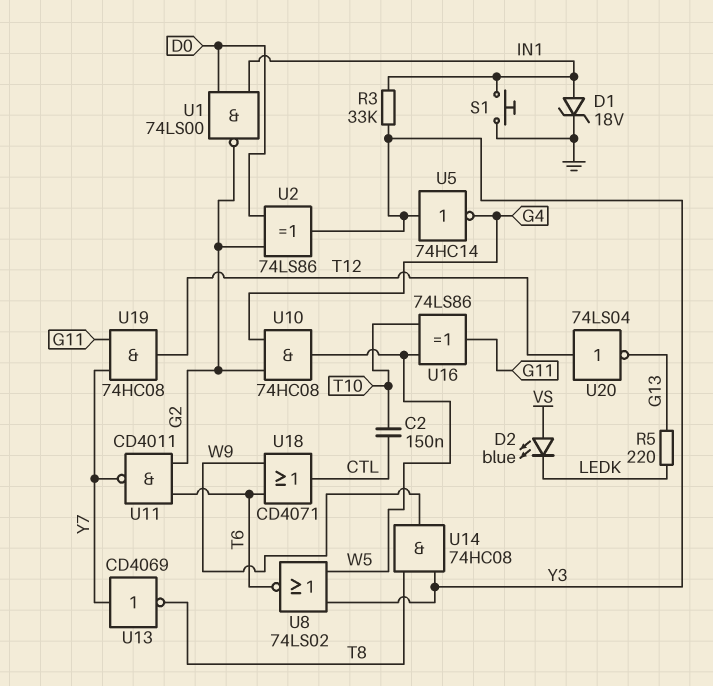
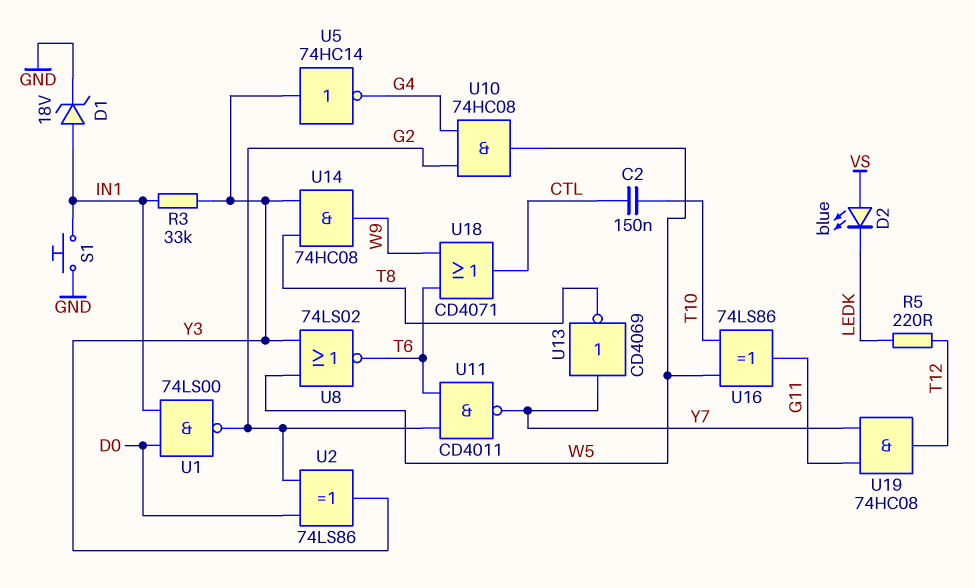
R5: 220 (G13, LEDK) -> 220 (LEDK, T12)
U20: NOT 74LS04 (in T12, out G13) -> none

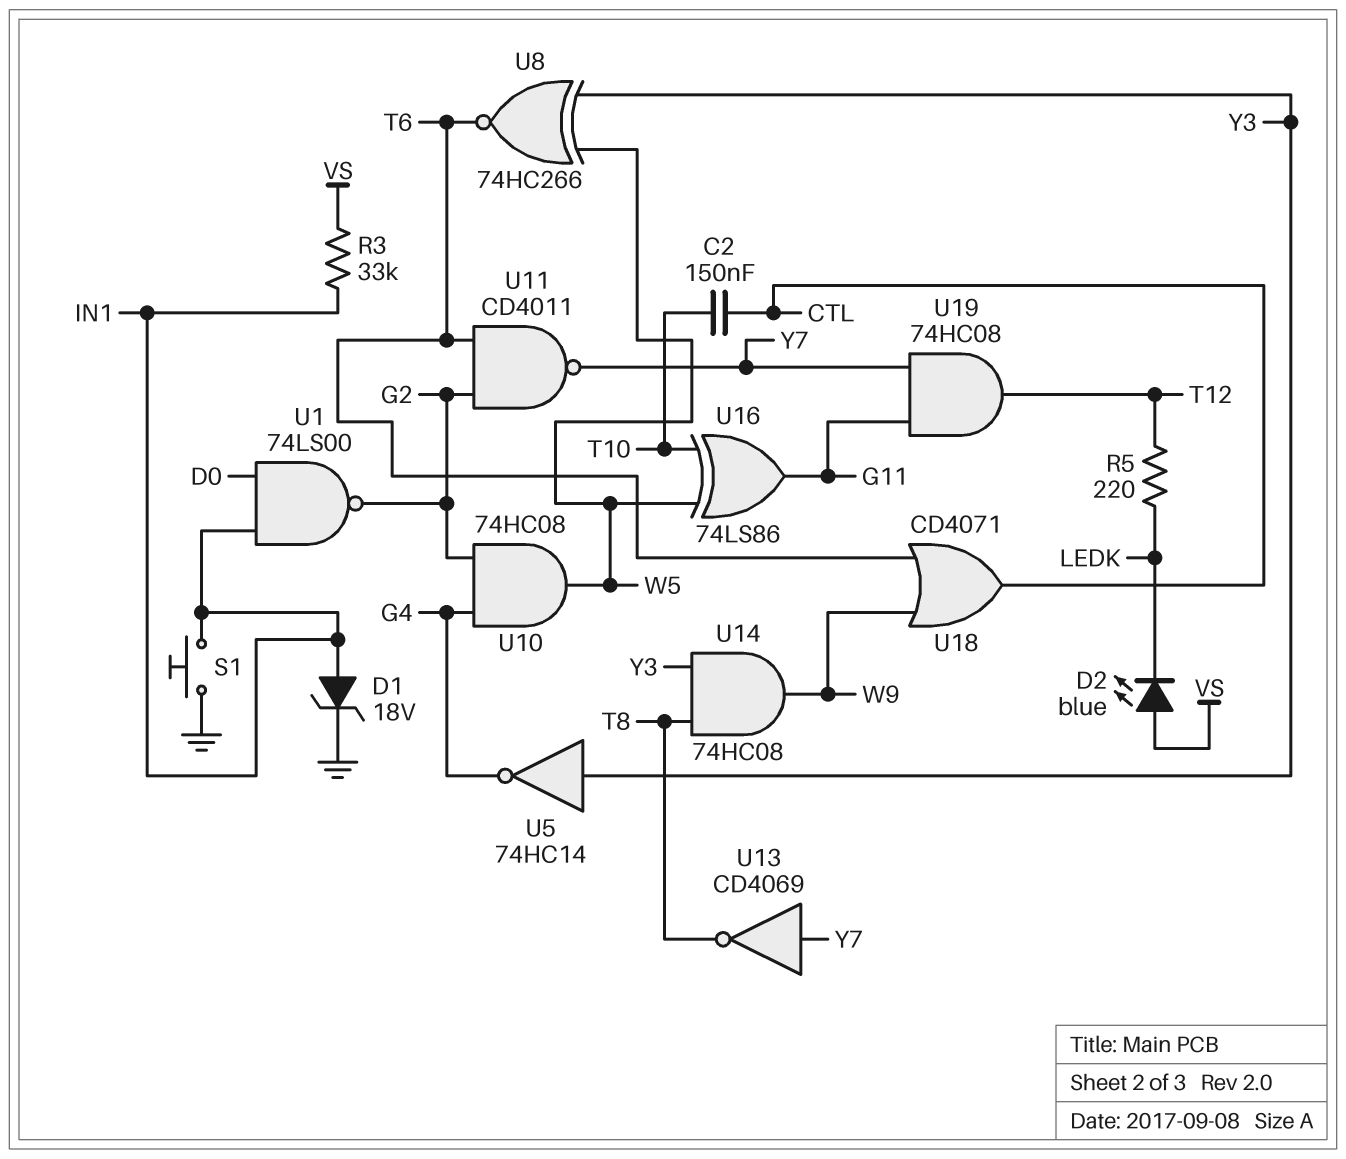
R3: 33k (IN1, Y3) -> 33k (IN1, VS)
U2: XOR 74LS86 (in D0, in G2, out Y3) -> none
U8: NOR 74LS02 (in W5, in Y3, out T6) -> XNOR 74HC266 (in W5, in Y3, out T6)

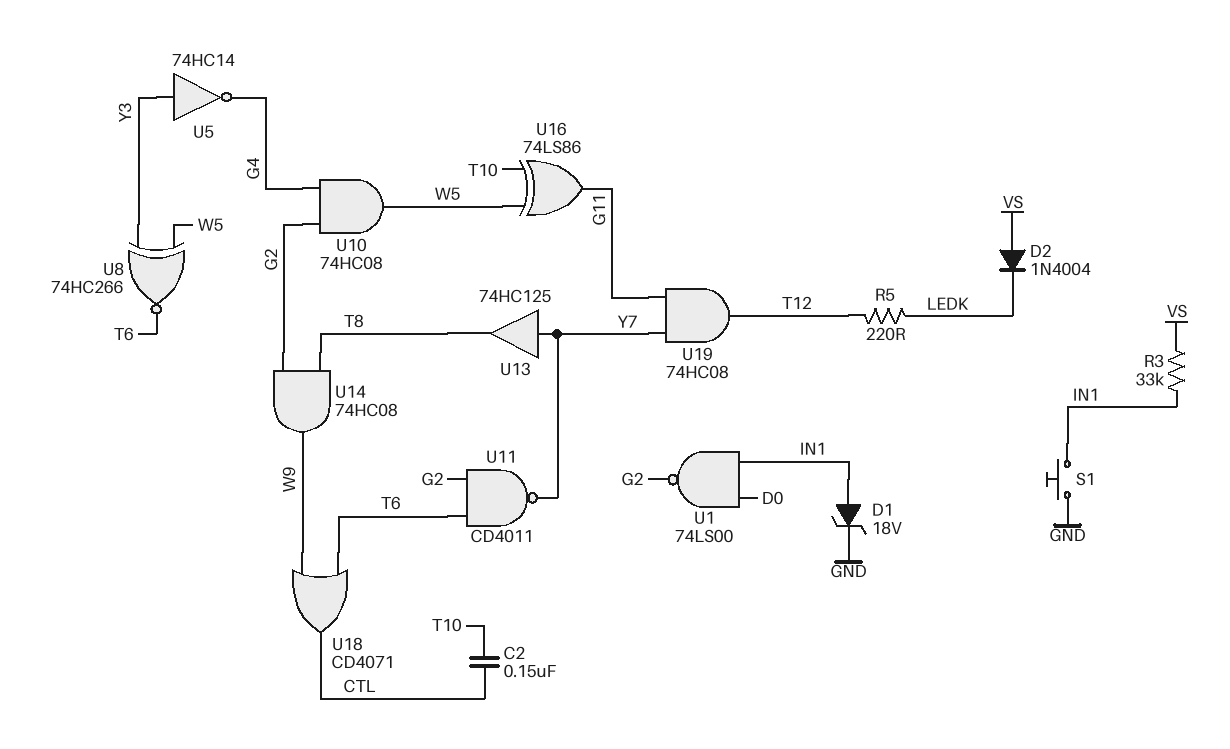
D2: LED blue (A VS, K LEDK) -> diode 1N4004 (A VS, K LEDK)
U13: NOT CD4069 (in Y7, out T8) -> buffer 74HC125 (in Y7, out T8)
U14: AND 74HC08 (in T8, in Y3, out W9) -> AND 74HC08 (in G2, in T8, out W9)

